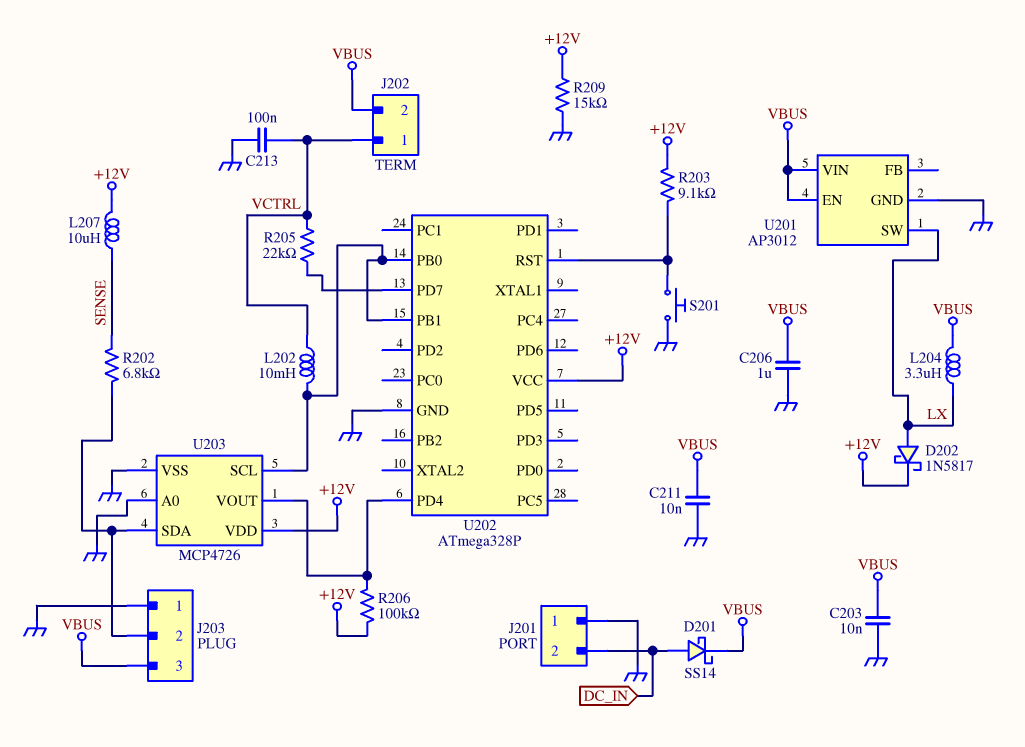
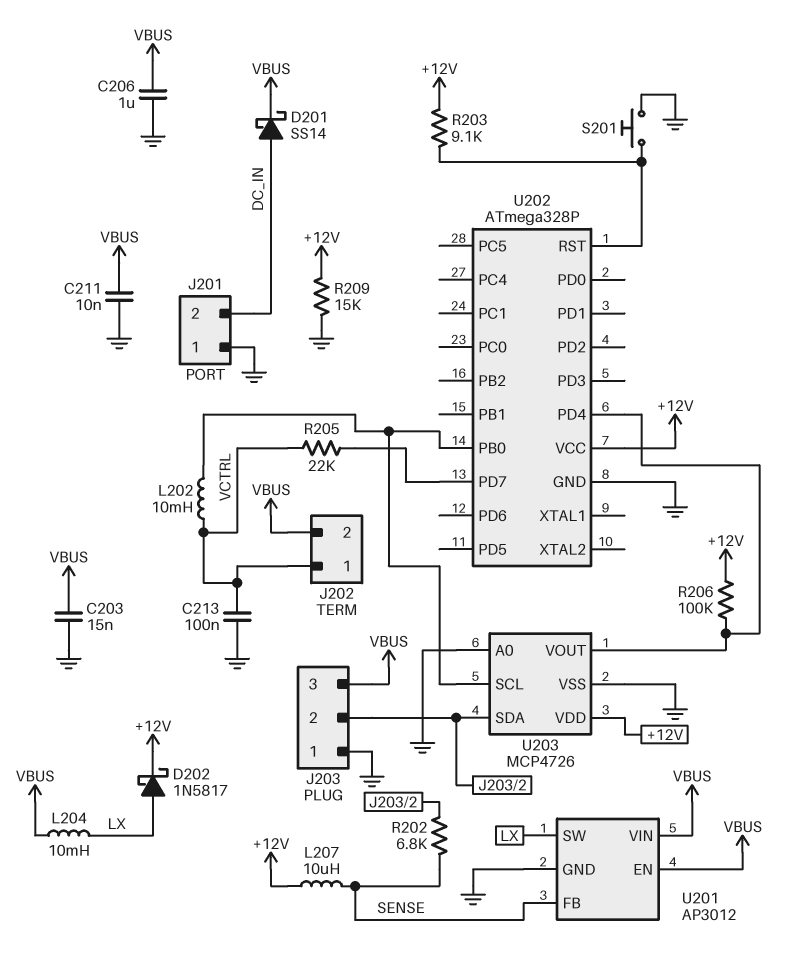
C203: 10nF (GND, VBUS) -> 15nF (GND, VBUS)
L204: 3.3uH (LX, VBUS) -> 10mH (LX, VBUS)
U201 pin FB: none -> SENSE
U202 pin PB1: U202/PB0 -> none

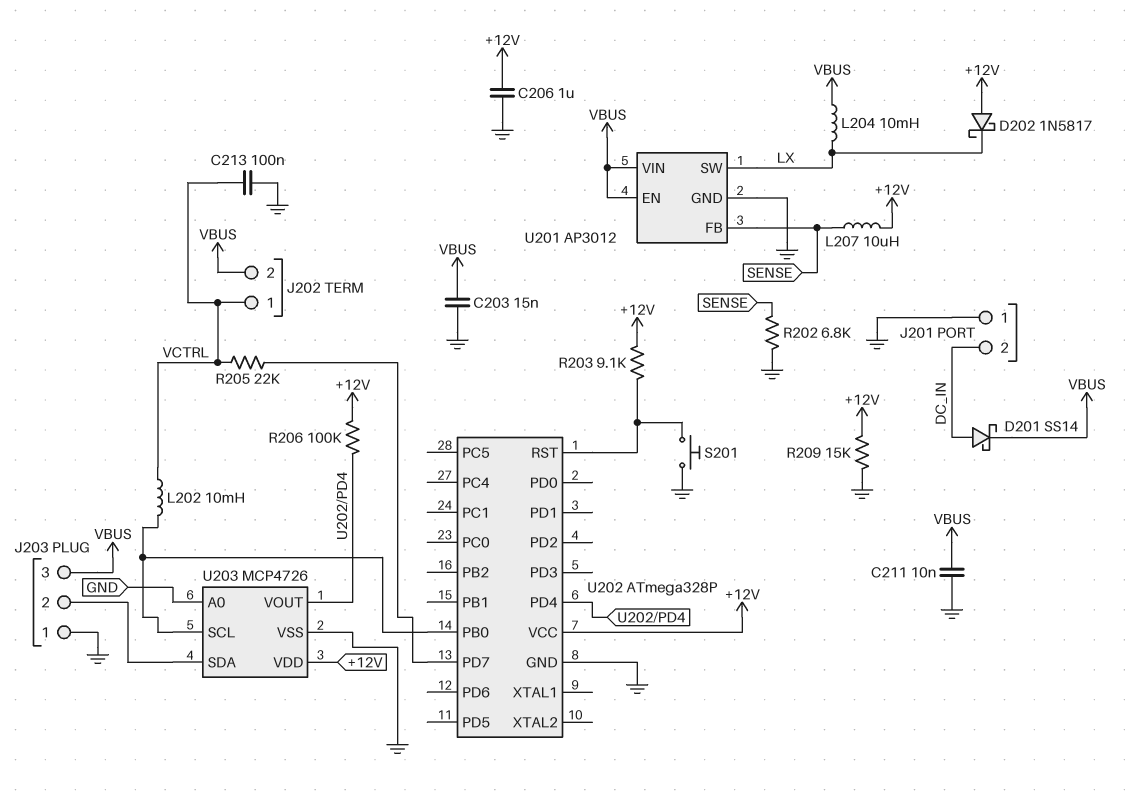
C206: 1uF (GND, VBUS) -> 1uF (+12V, GND)
D202: schottky 1N5817 (A LX, K +12V) -> schottky 1N5817 (A +12V, K LX)
R202: 6.8k (J203/2, SENSE) -> 6.8k (GND, SENSE)

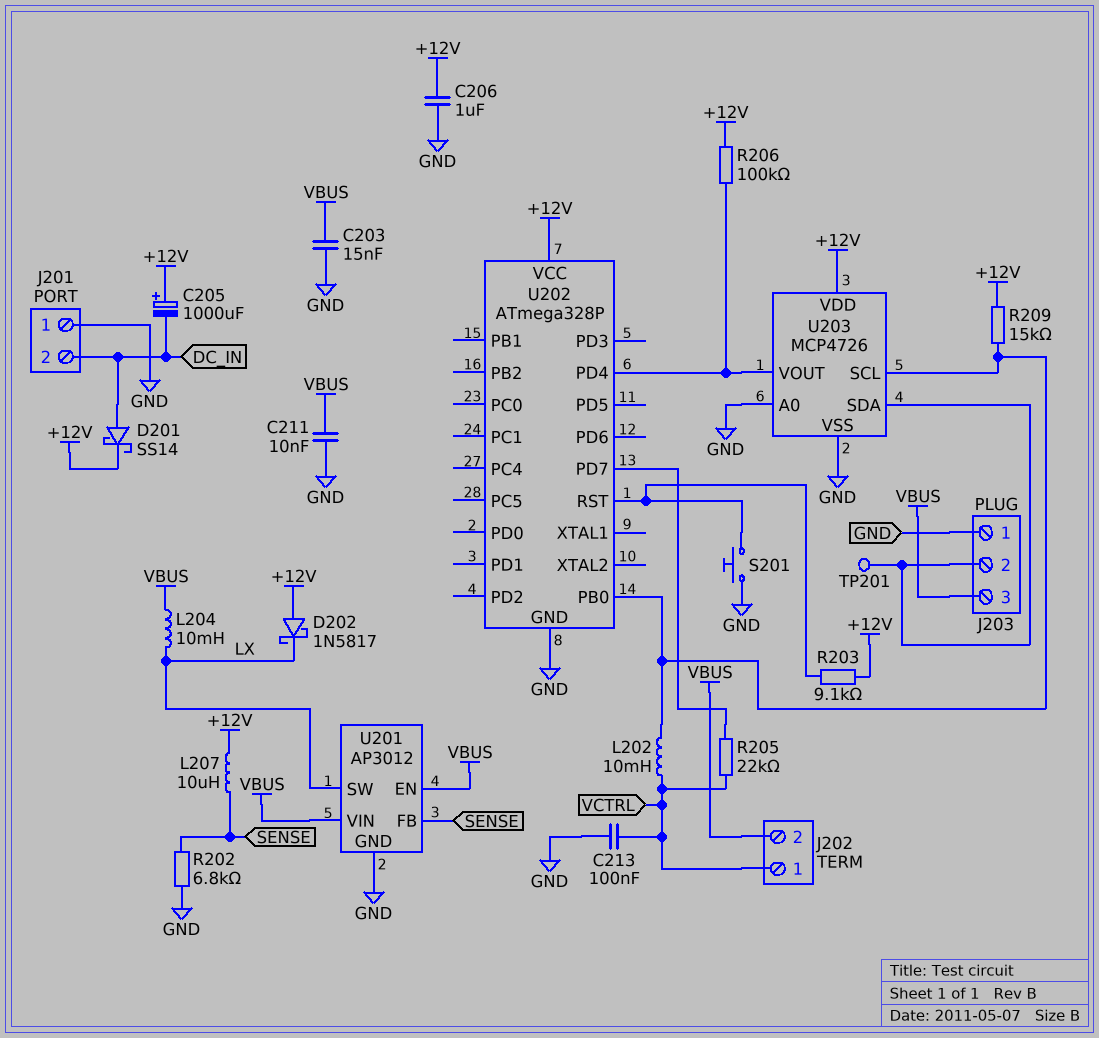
C205: none -> 1000uF (plus +12V, minus DC_IN)
D201: schottky SS14 (A DC_IN, K VBUS) -> schottky SS14 (A DC_IN, K +12V)
R209: 15k (+12V, GND) -> 15k (+12V, U202/PB0)
TP201: none -> test point (J203/2)

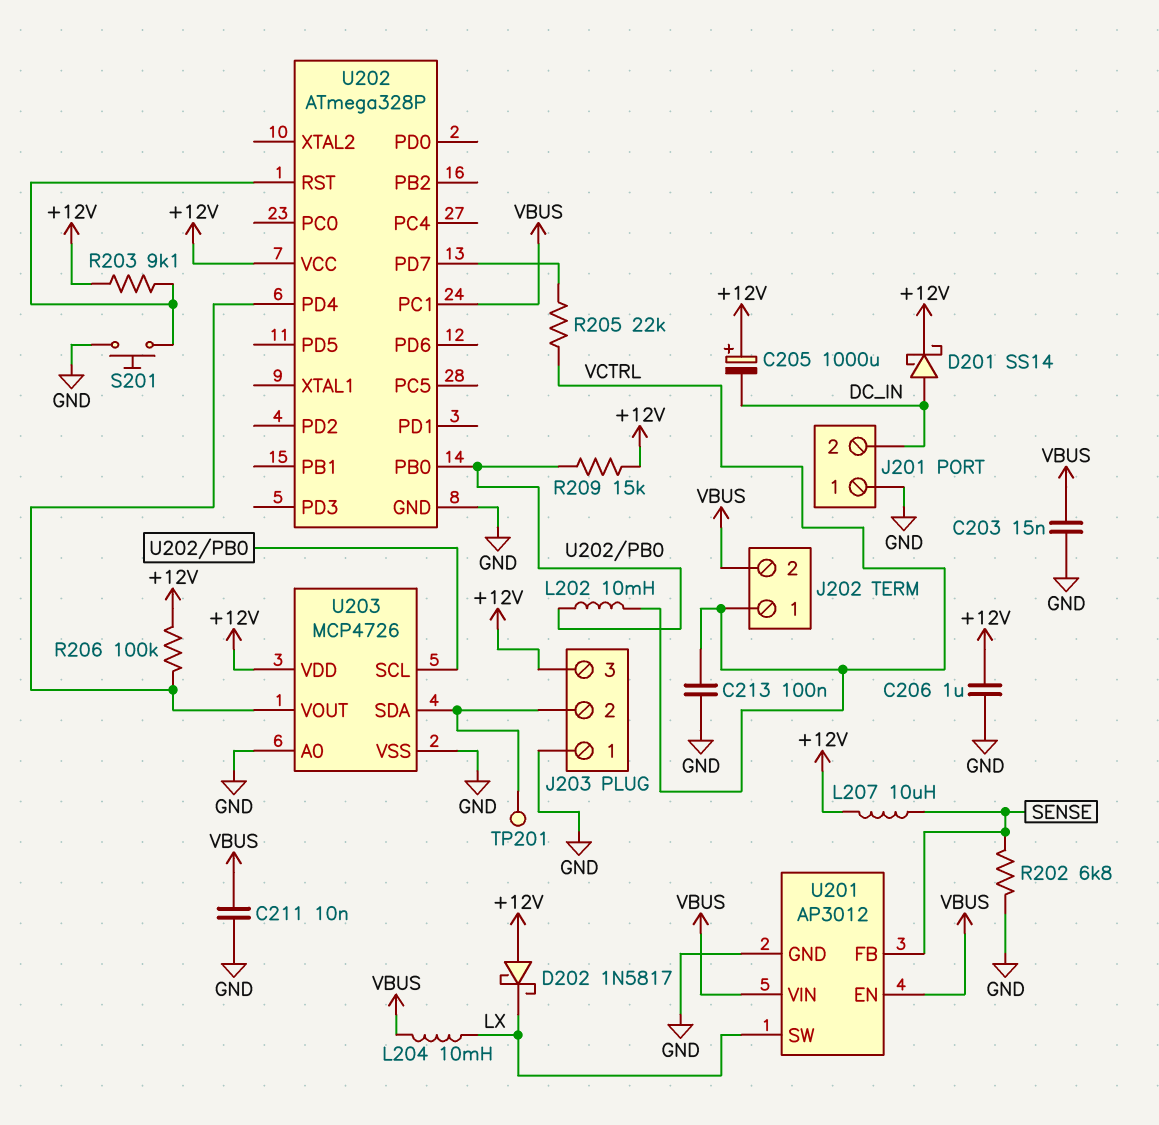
J203 pin 3: VBUS -> +12V
U202 pin PC1: none -> VBUS

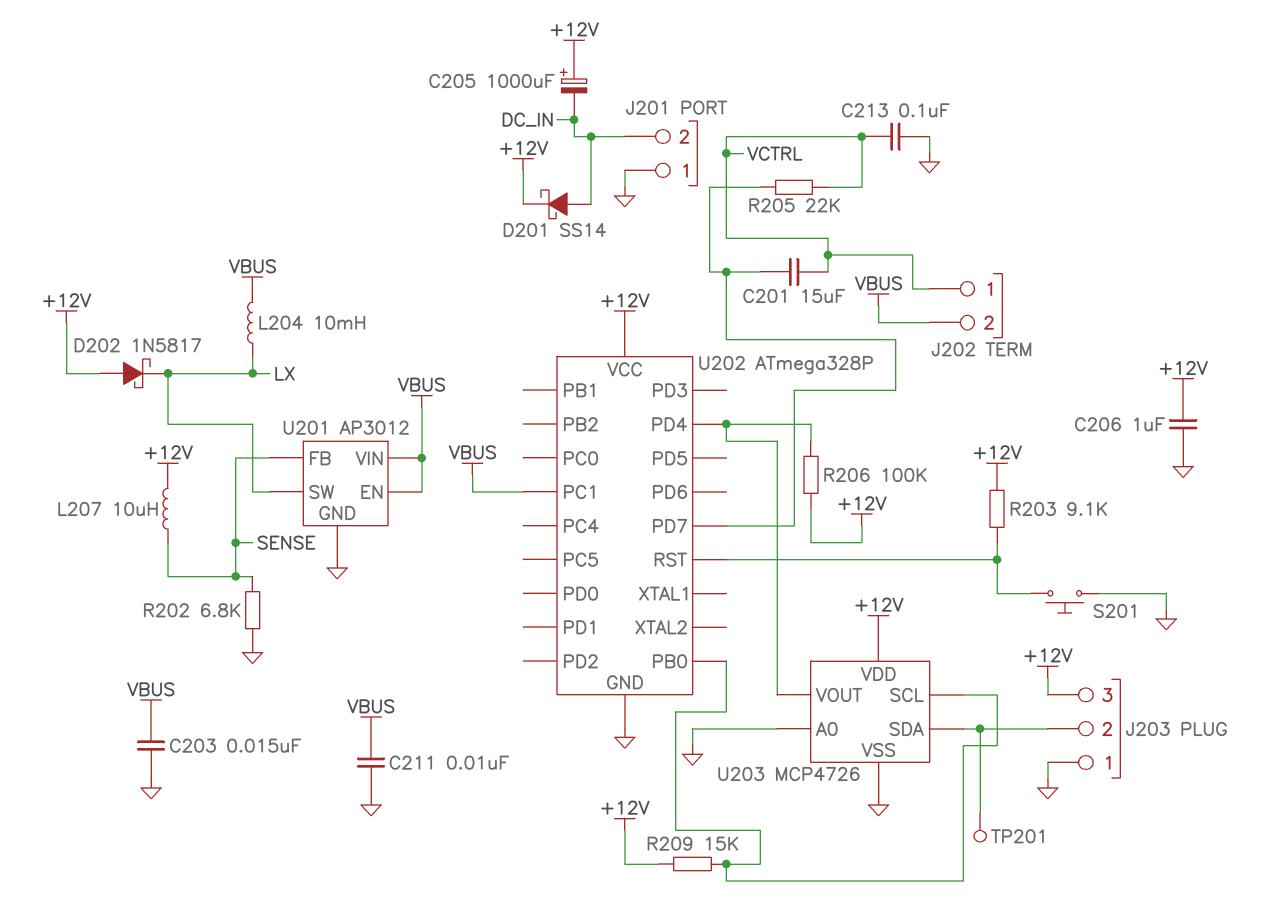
C201: none -> 15uF (U202/PD7, VCTRL)
L202: 10mH (U202/PB0, VCTRL) -> none

